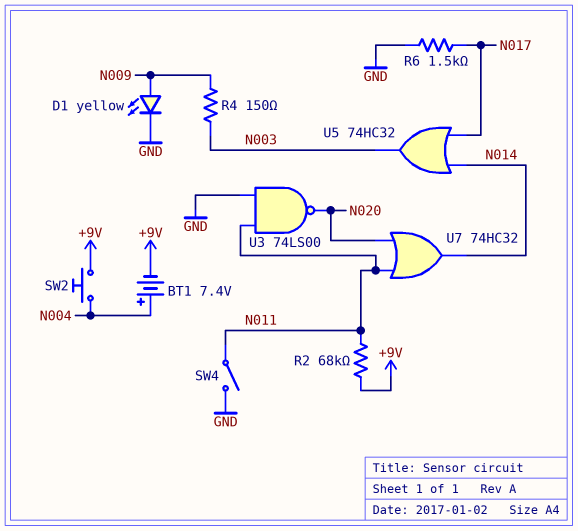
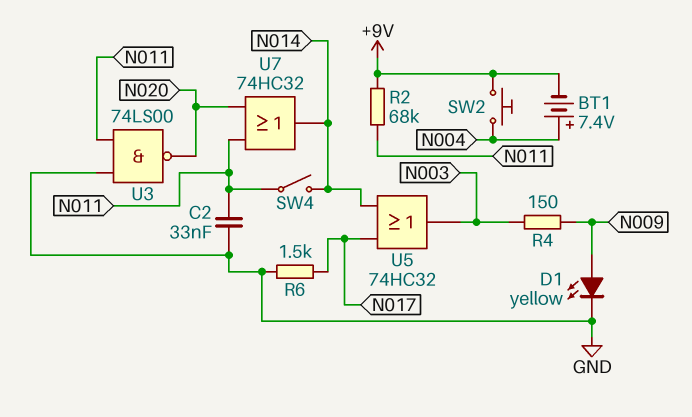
C2: none -> 33nF (GND, N011)
SW4: switch (GND, N011) -> switch (N011, N014)

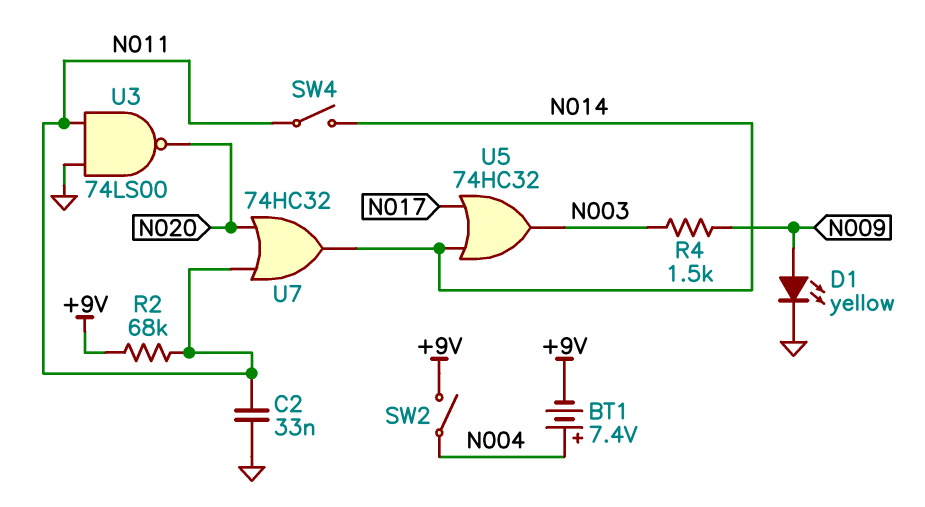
R4: 150 (N003, N009) -> 1.5k (N003, N009)
R6: 1.5k (GND, N017) -> none
SW2: button (+9V, N004) -> switch (+9V, N004)

